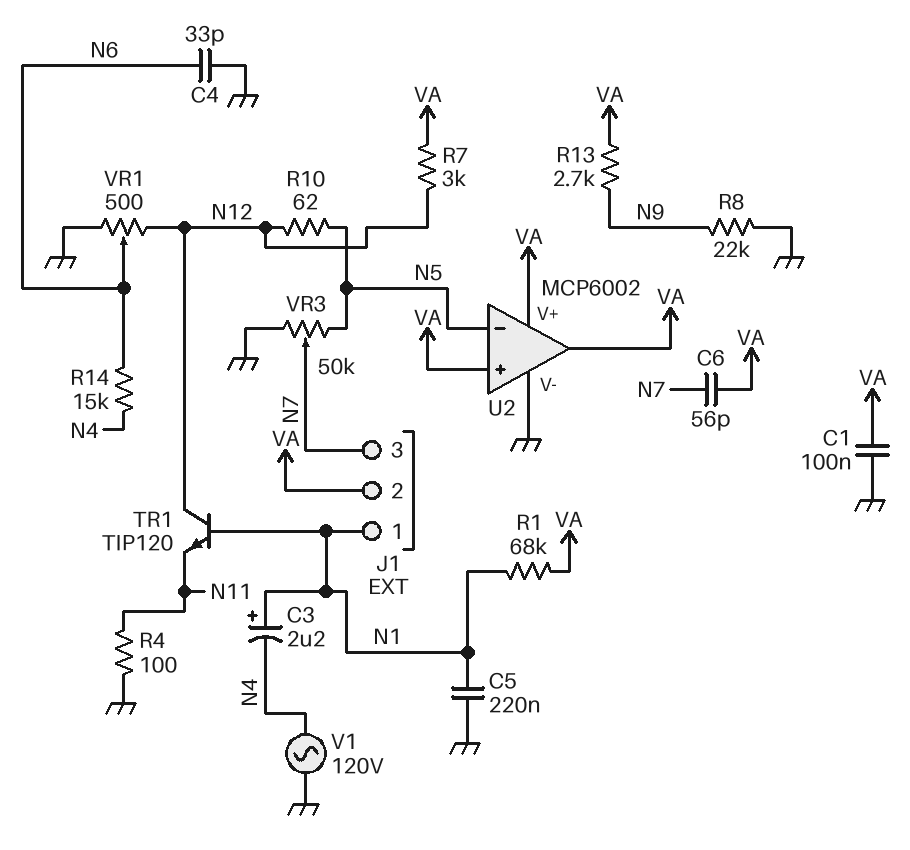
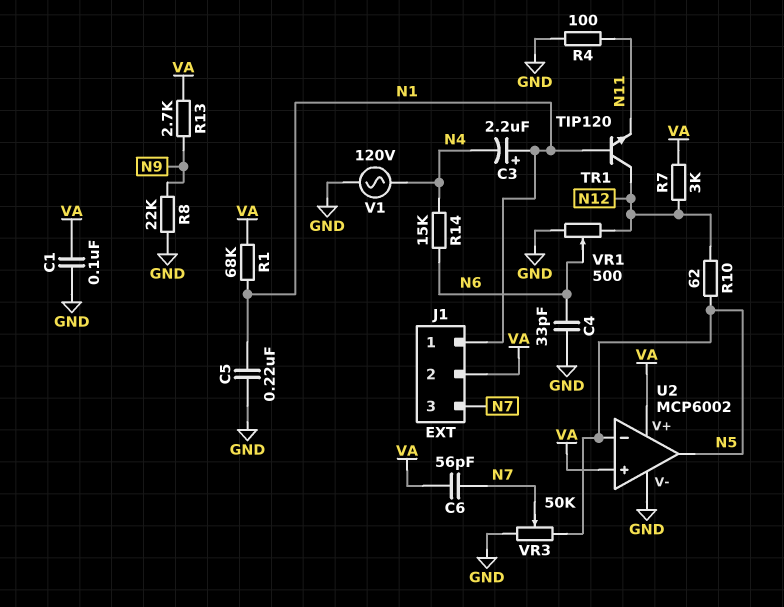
U2 pin out: VA -> N5

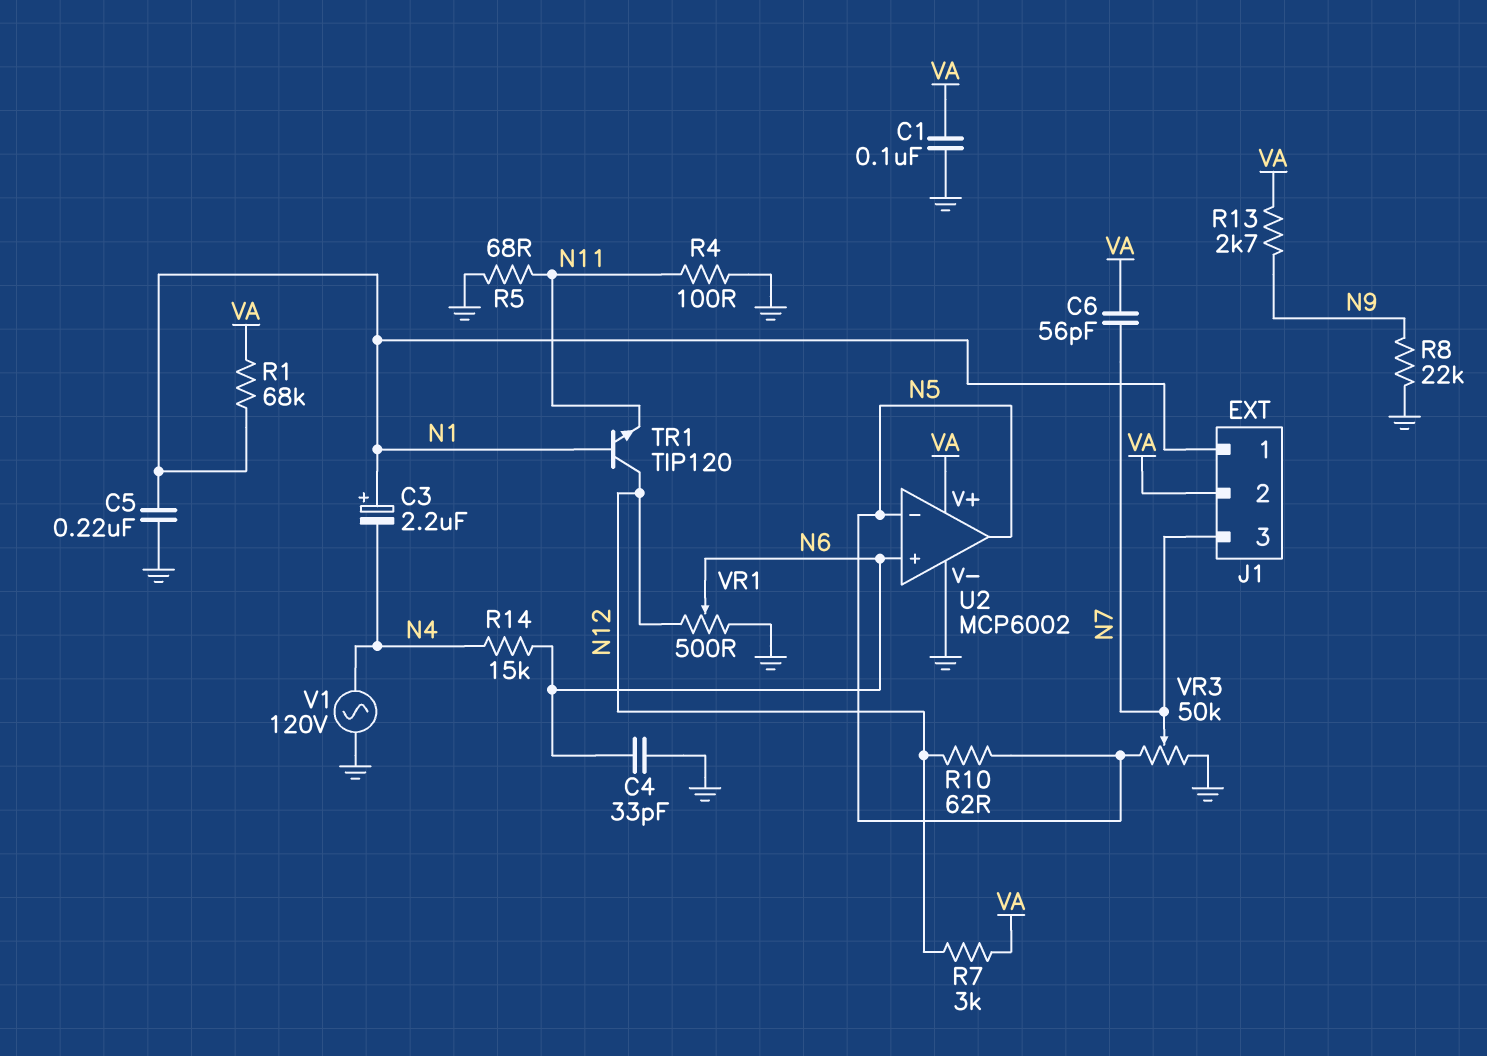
R5: none -> 68 (GND, N11)
U2 pin in+: VA -> N6

